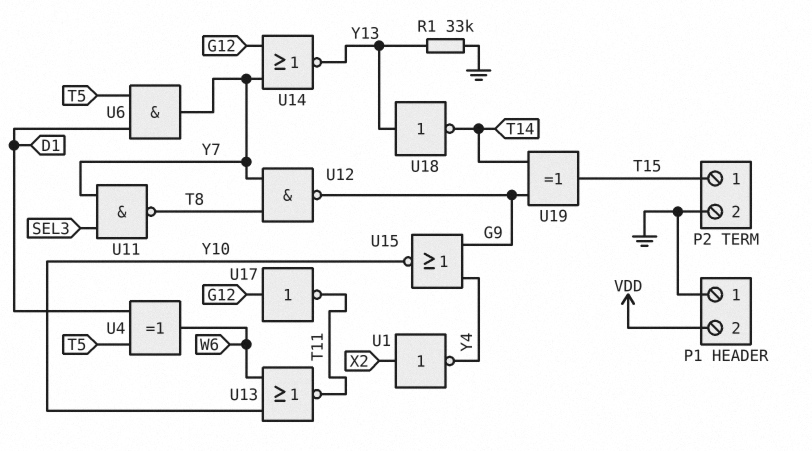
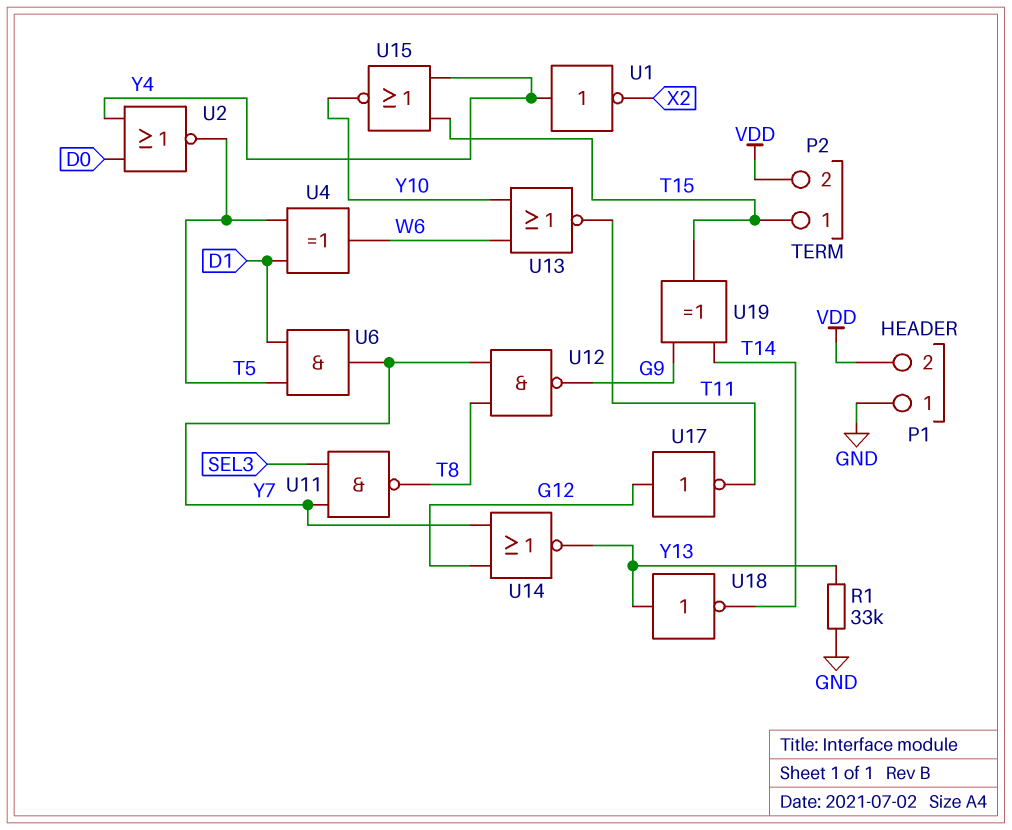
P2 pin 2: GND -> VDD
U1: NOT (in X2, out Y4) -> NOT (in Y4, out X2)
U2: none -> NOR (in D0, in Y4, out T5)
U15: NOR (in G9, in Y4, out Y10) -> NOR (in T15, in Y4, out Y10)

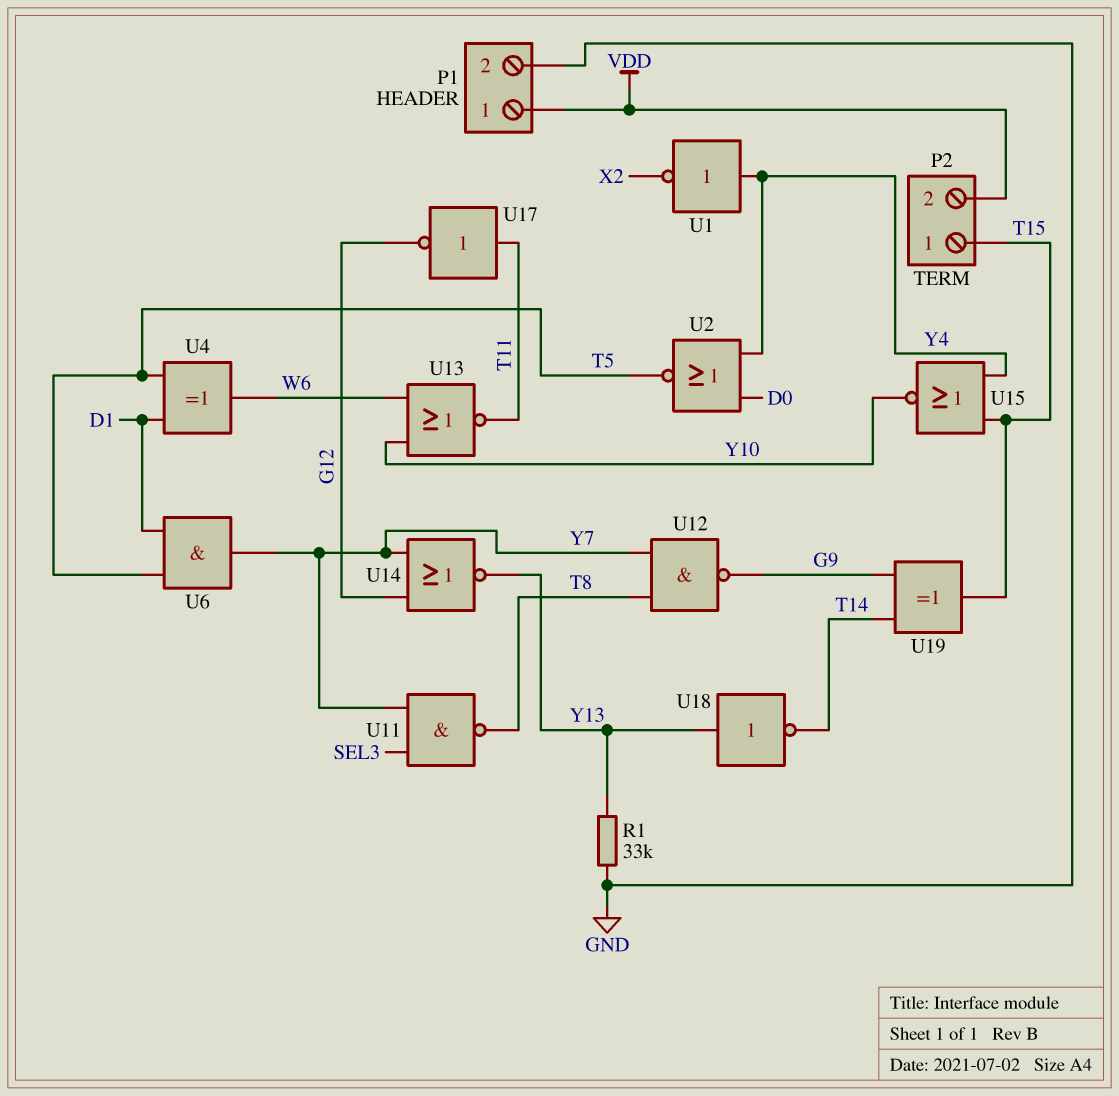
P1 pin 1: GND -> VDD
P1 pin 2: VDD -> GND
U17: NOT (in G12, out T11) -> NOT (in T11, out G12)

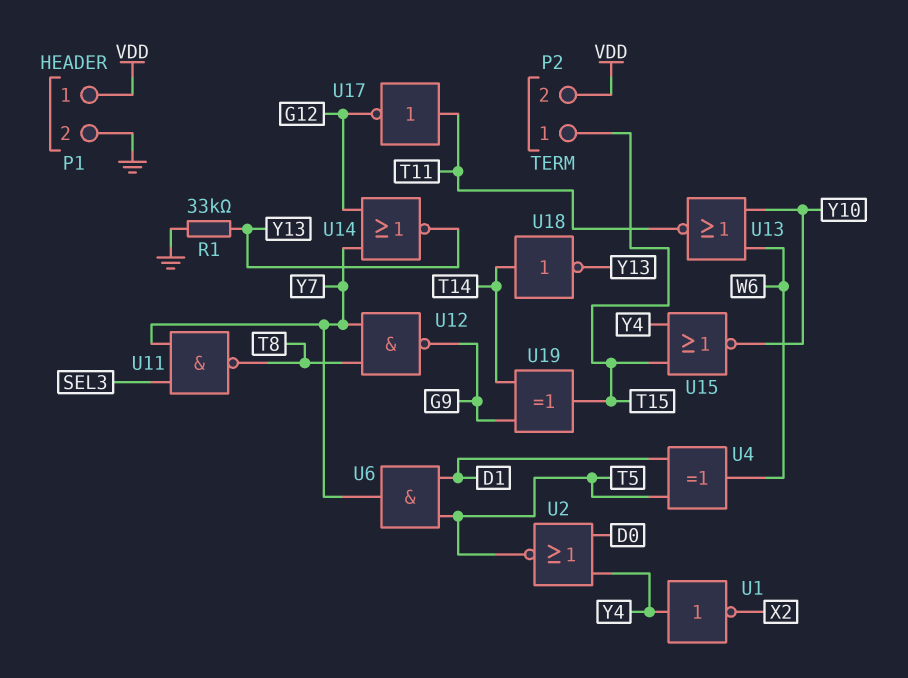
U18: NOT (in Y13, out T14) -> NOT (in T14, out Y13)

